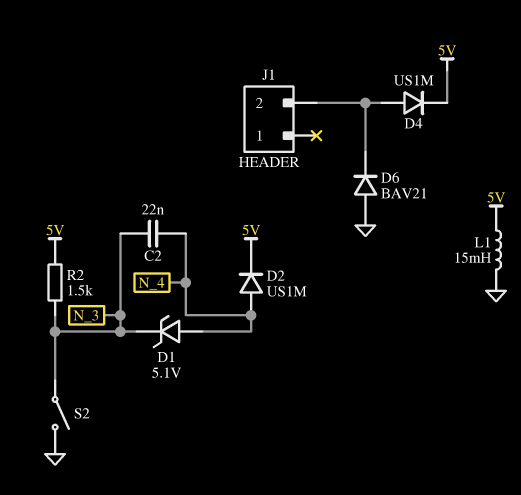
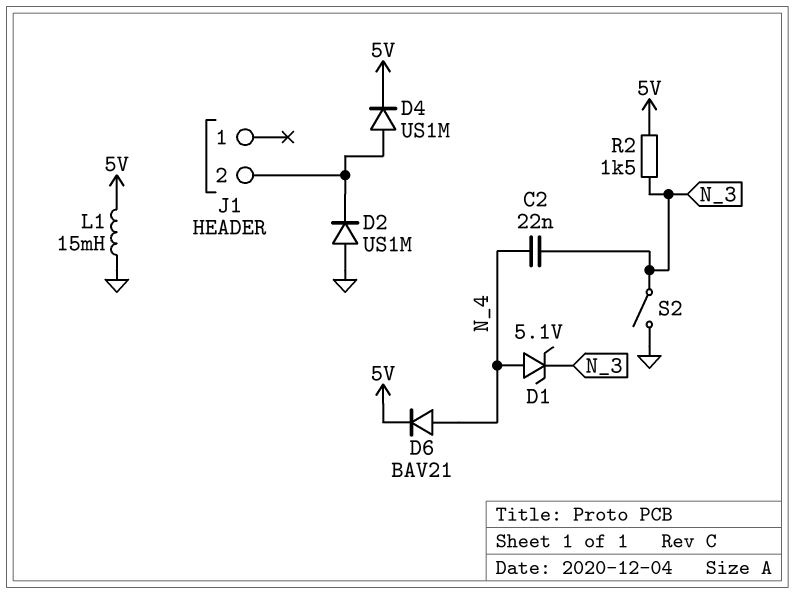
D2: diode US1M (A N_4, K 5V) -> diode US1M (A GND, K J1/2)
D6: diode BAV21 (A GND, K J1/2) -> diode BAV21 (A N_4, K 5V)

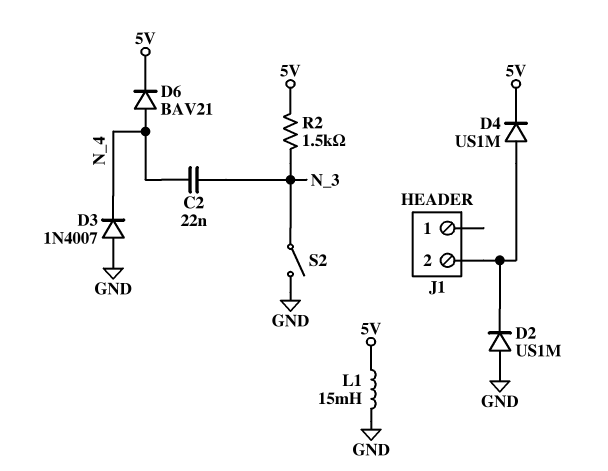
D1: zener 5.1V (A N_4, K N_3) -> none
D3: none -> diode 1N4007 (A GND, K N_4)

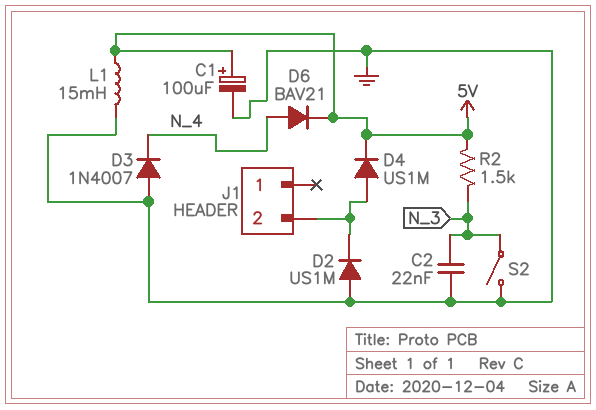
C1: none -> 100uF (plus 5V, minus GND)
C2: 22nF (N_3, N_4) -> 22nF (GND, N_3)

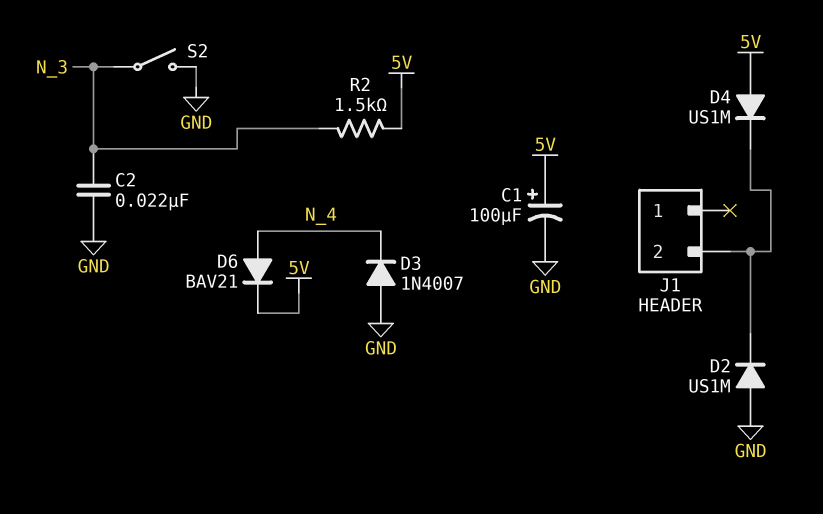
D4: diode US1M (A J1/2, K 5V) -> diode US1M (A 5V, K J1/2)
L1: 15mH (5V, GND) -> none

